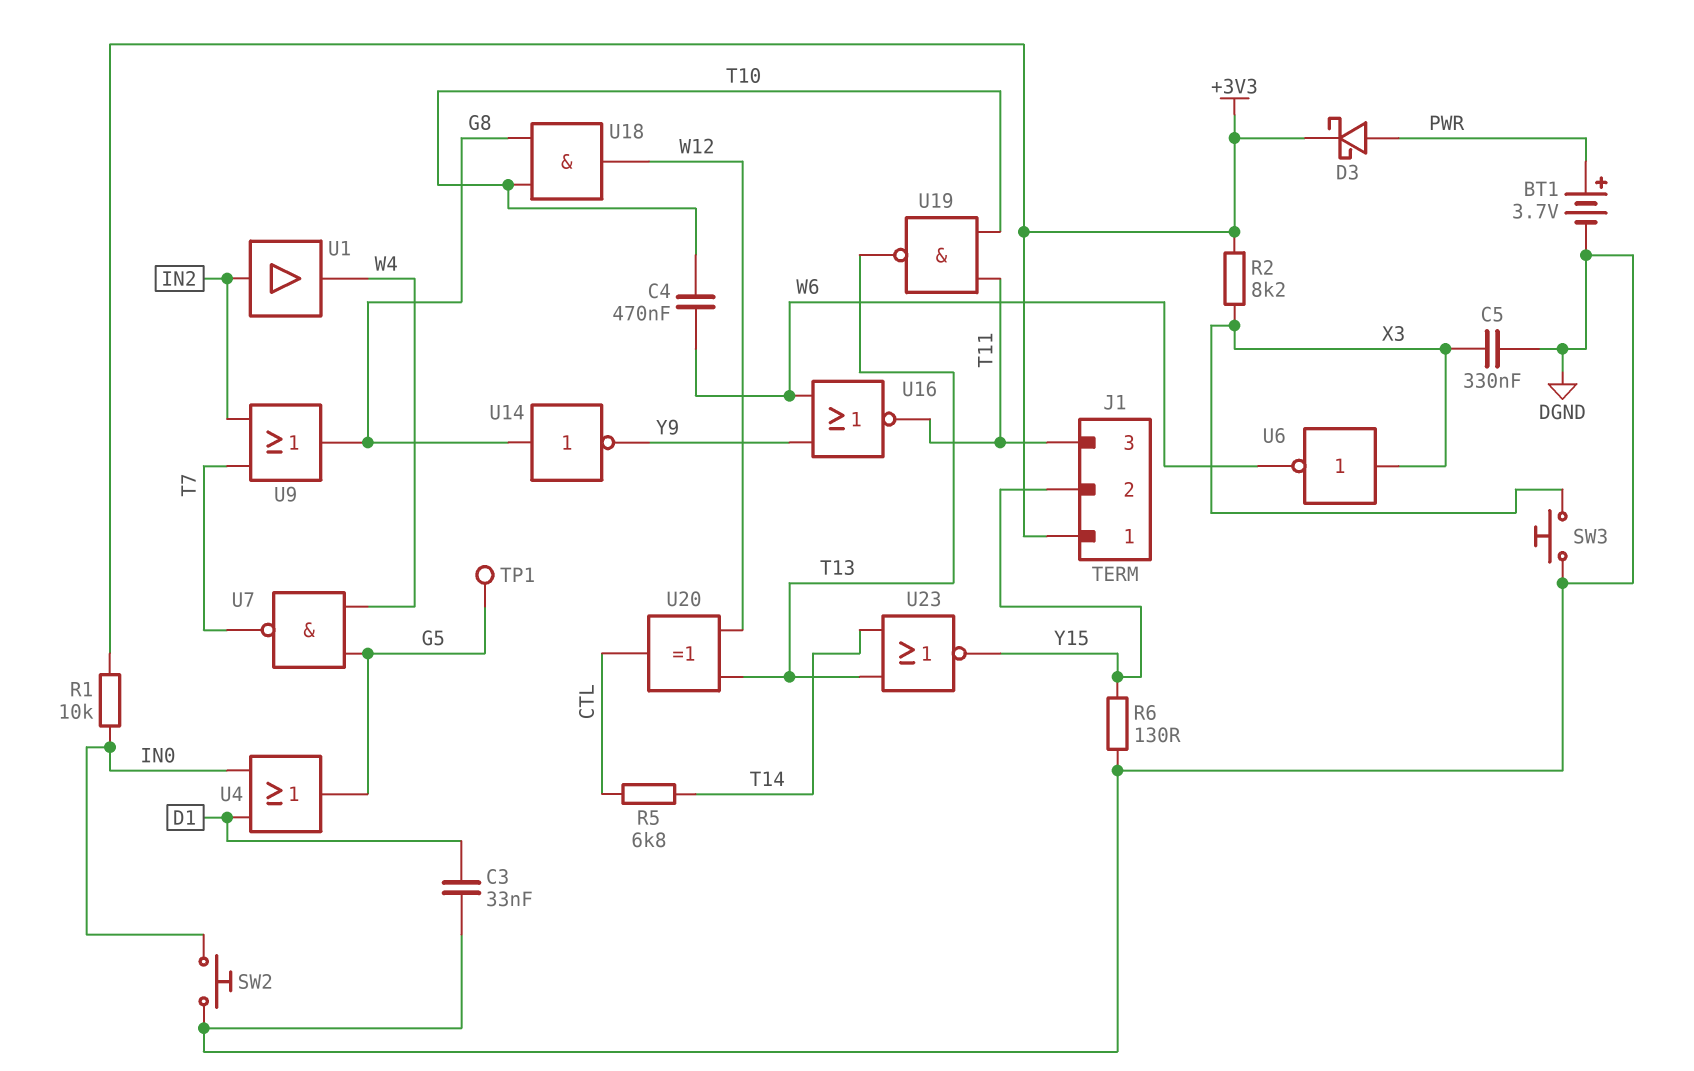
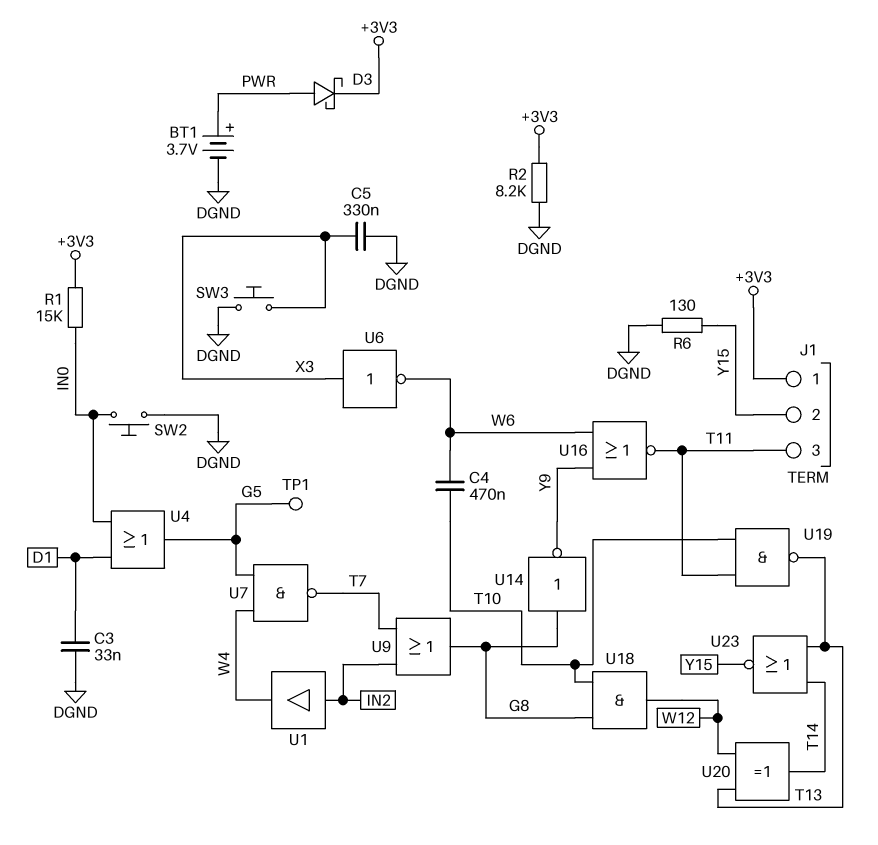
R1: 10k (+3V3, IN0) -> 15k (+3V3, IN0)
R2: 8.2k (+3V3, X3) -> 8.2k (+3V3, DGND)
R5: 6.8k (CTL, T14) -> none
U20: XOR (in T13, in W12, out CTL) -> XOR (in T13, in W12, out T14)

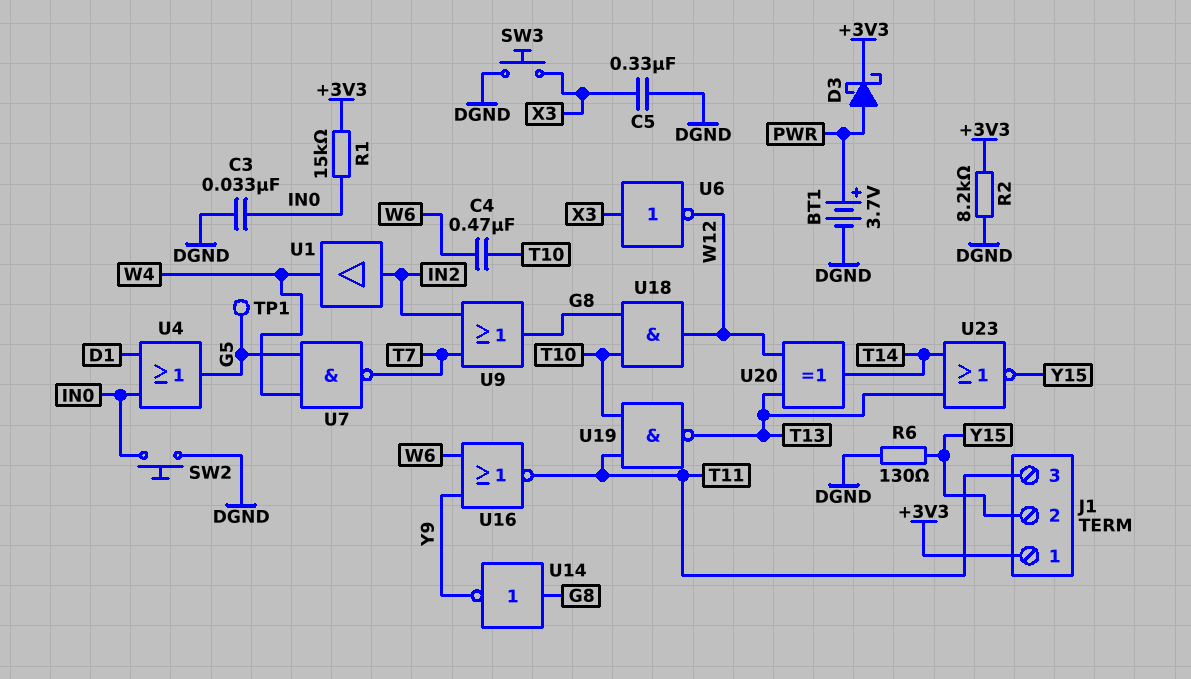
C3: 33nF (D1, DGND) -> 33nF (DGND, IN0)
U6: NOT (in X3, out W6) -> NOT (in X3, out W12)

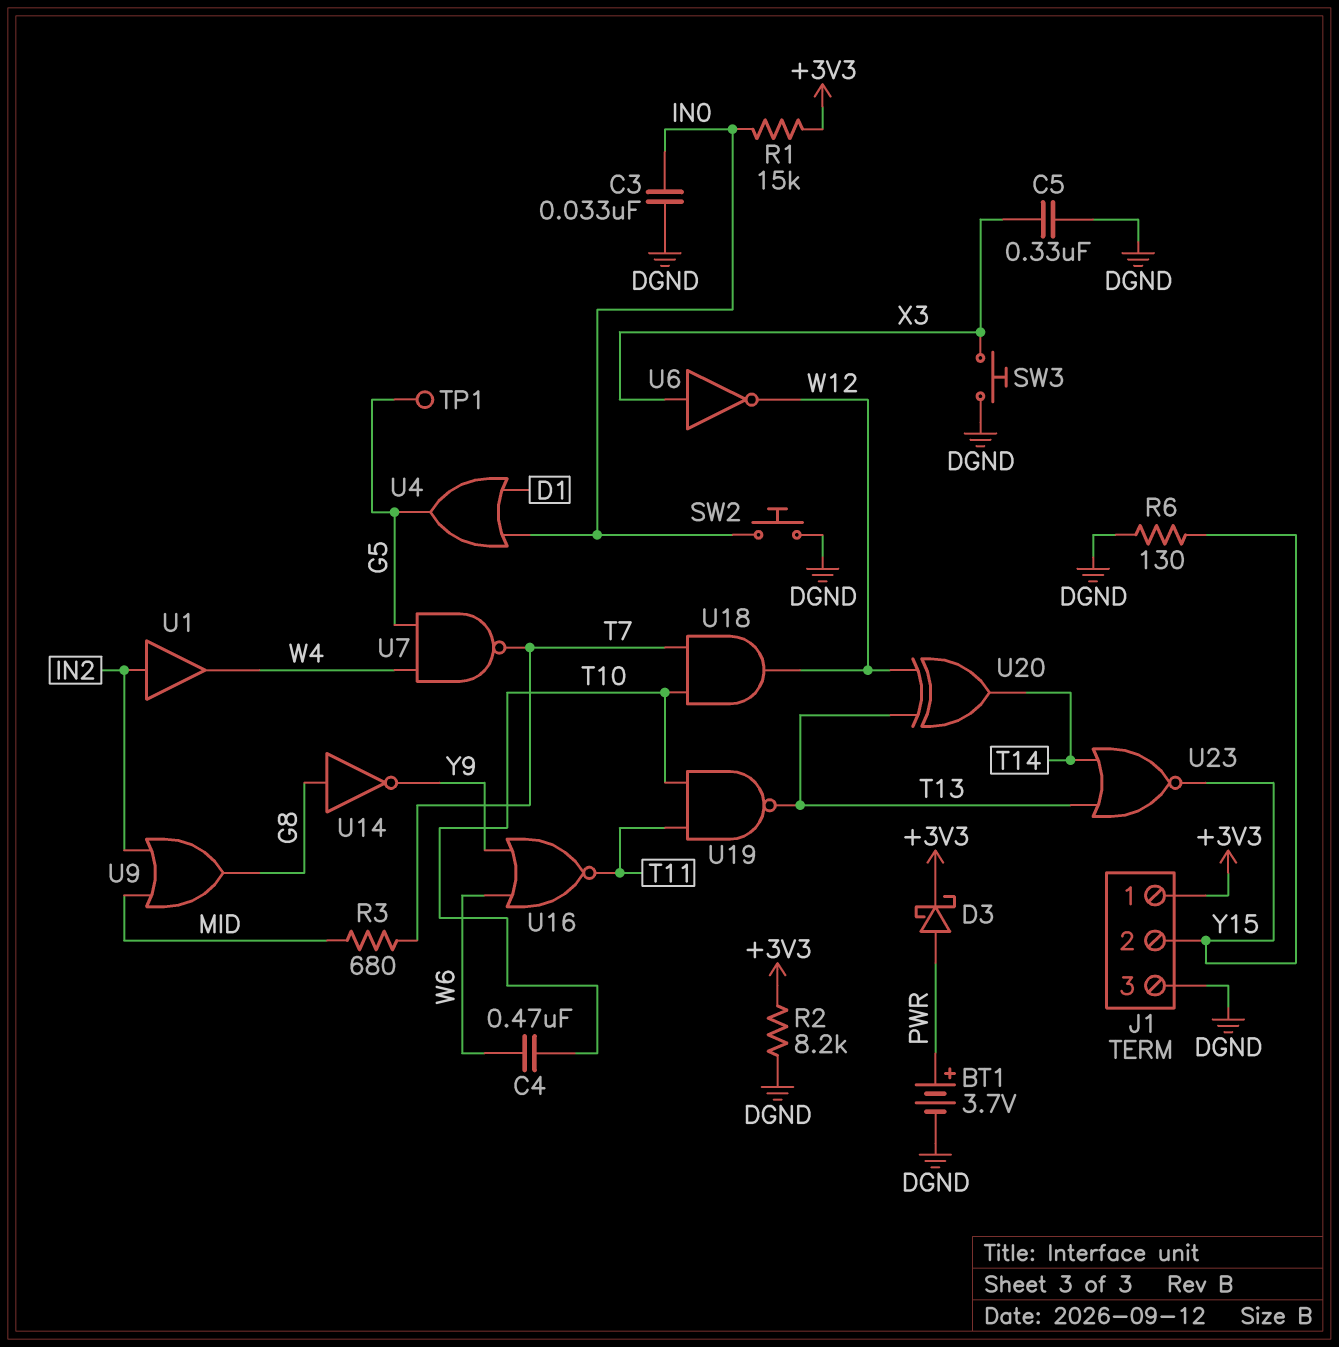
J1 pin 3: T11 -> DGND
R3: none -> 680 (MID, T7)
U9: OR (in IN2, in T7, out G8) -> OR (in IN2, in MID, out G8)
U18: AND (in G8, in T10, out W12) -> AND (in T7, in T10, out W12)

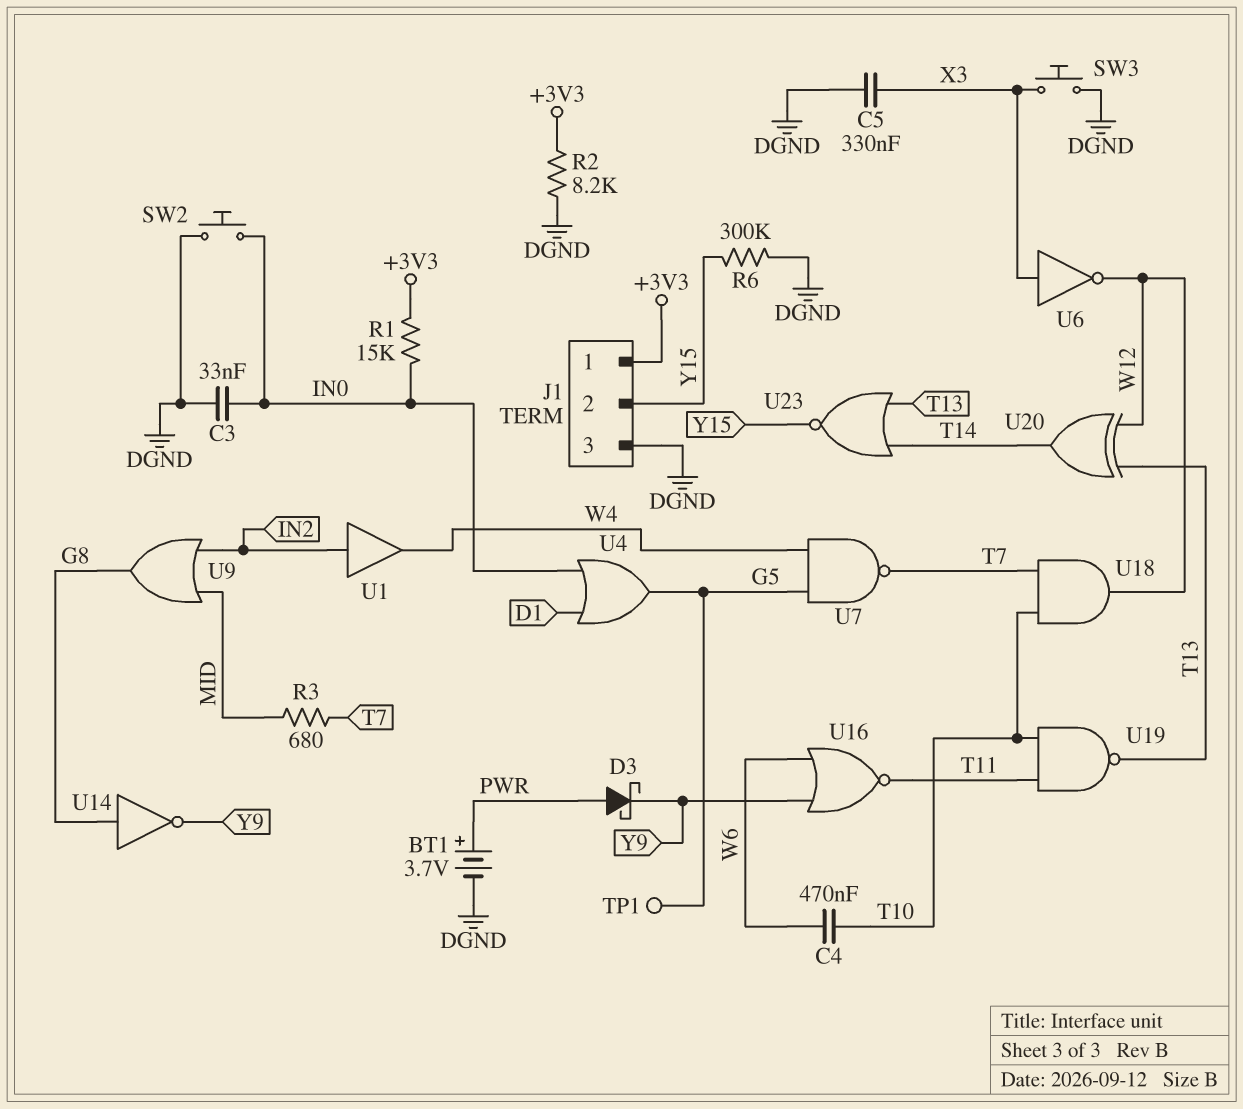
D3: schottky (A PWR, K +3V3) -> schottky (A PWR, K Y9)
R6: 130 (DGND, Y15) -> 300k (DGND, Y15)

